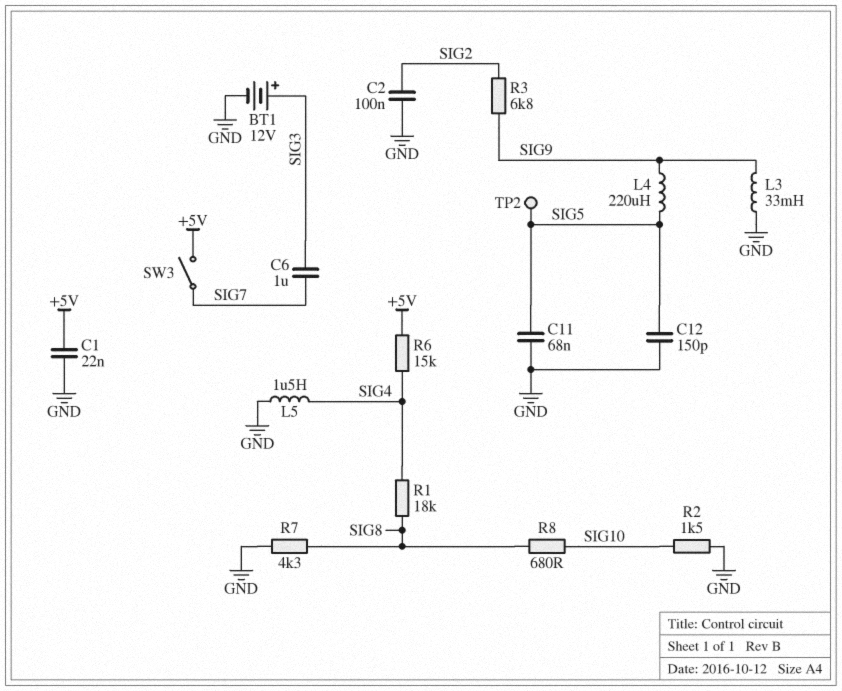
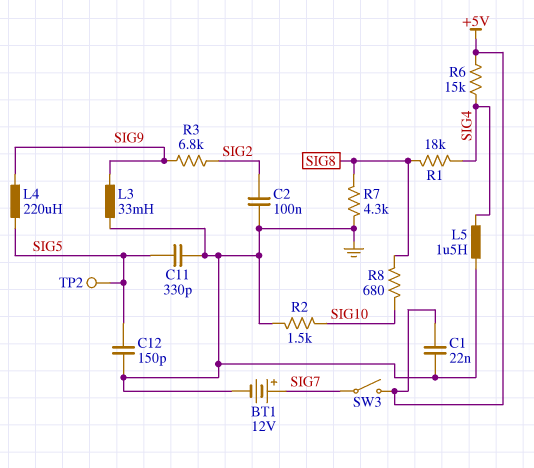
BT1: 12V (plus SIG3, minus GND) -> 12V (plus SIG7, minus GND)
C6: 1uF (SIG3, SIG7) -> none
C11: 68nF (GND, SIG5) -> 330pF (GND, SIG5)

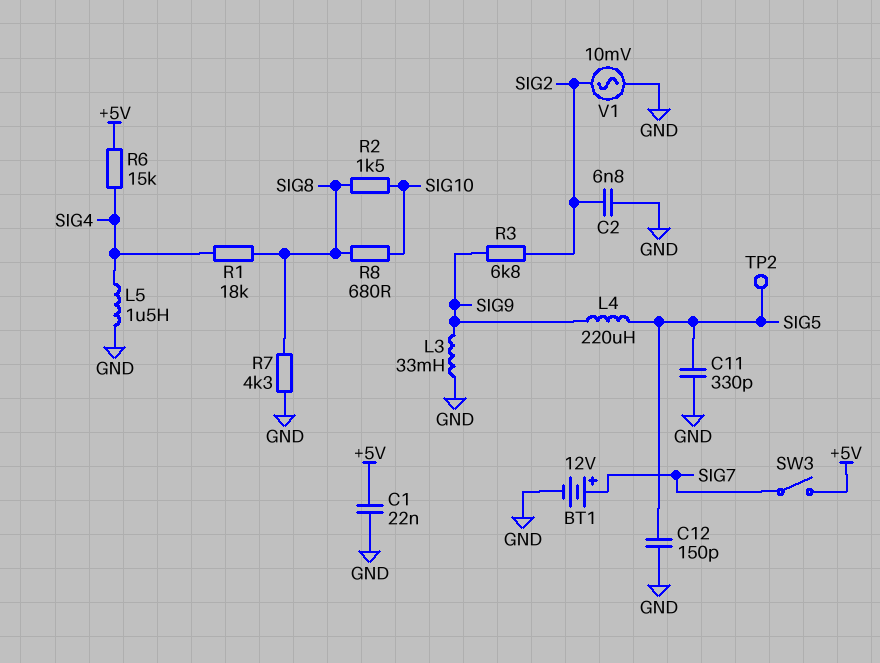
C2: 100nF (GND, SIG2) -> 6.8nF (GND, SIG2)
R2: 1.5k (GND, SIG10) -> 1.5k (SIG8, SIG10)
V1: none -> AC 10mV (GND, SIG2)

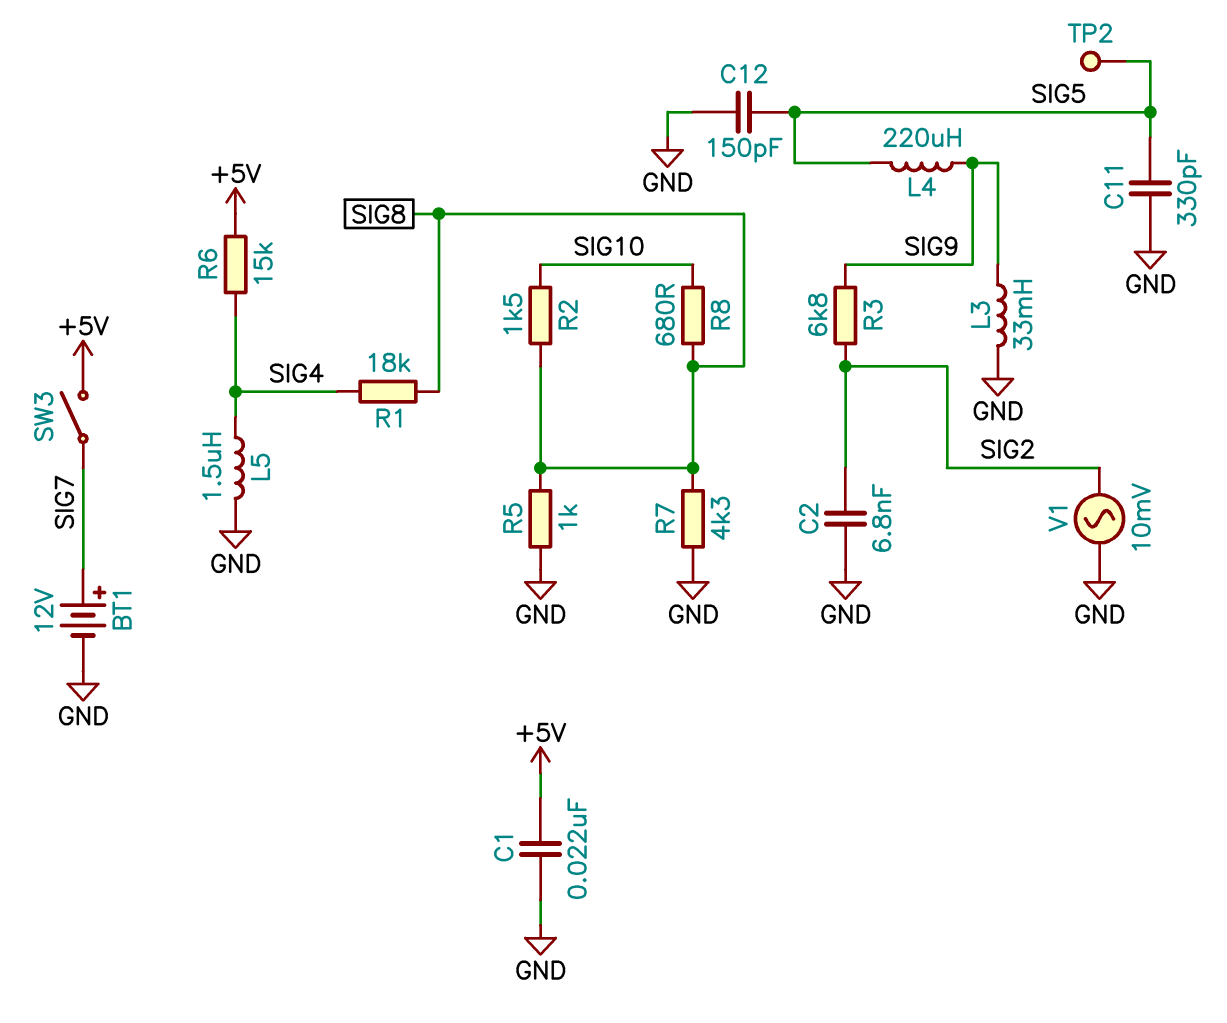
R5: none -> 1k (GND, SIG8)

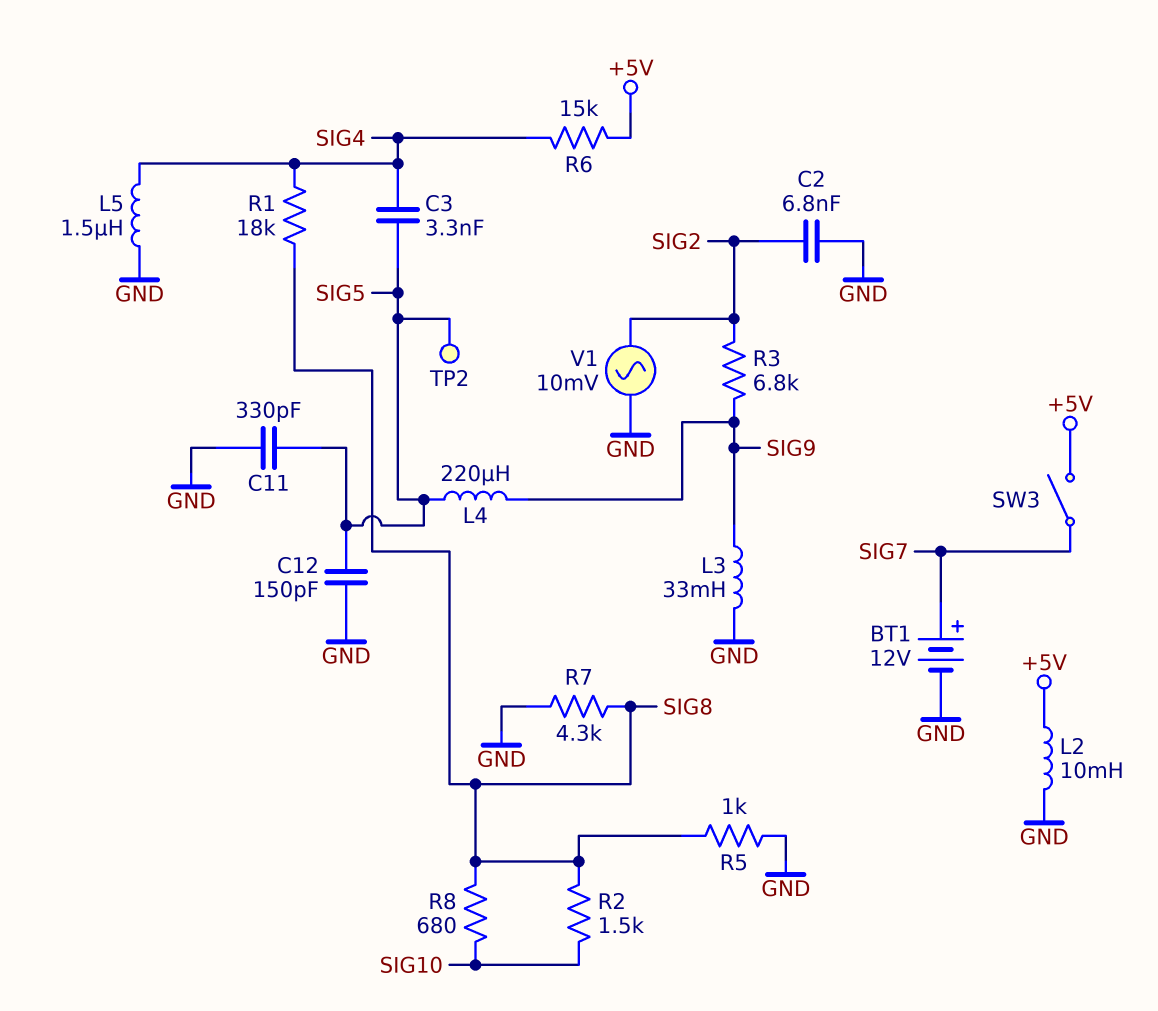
C1: 22nF (+5V, GND) -> none
C3: none -> 3.3nF (SIG4, SIG5)
L2: none -> 10mH (+5V, GND)

